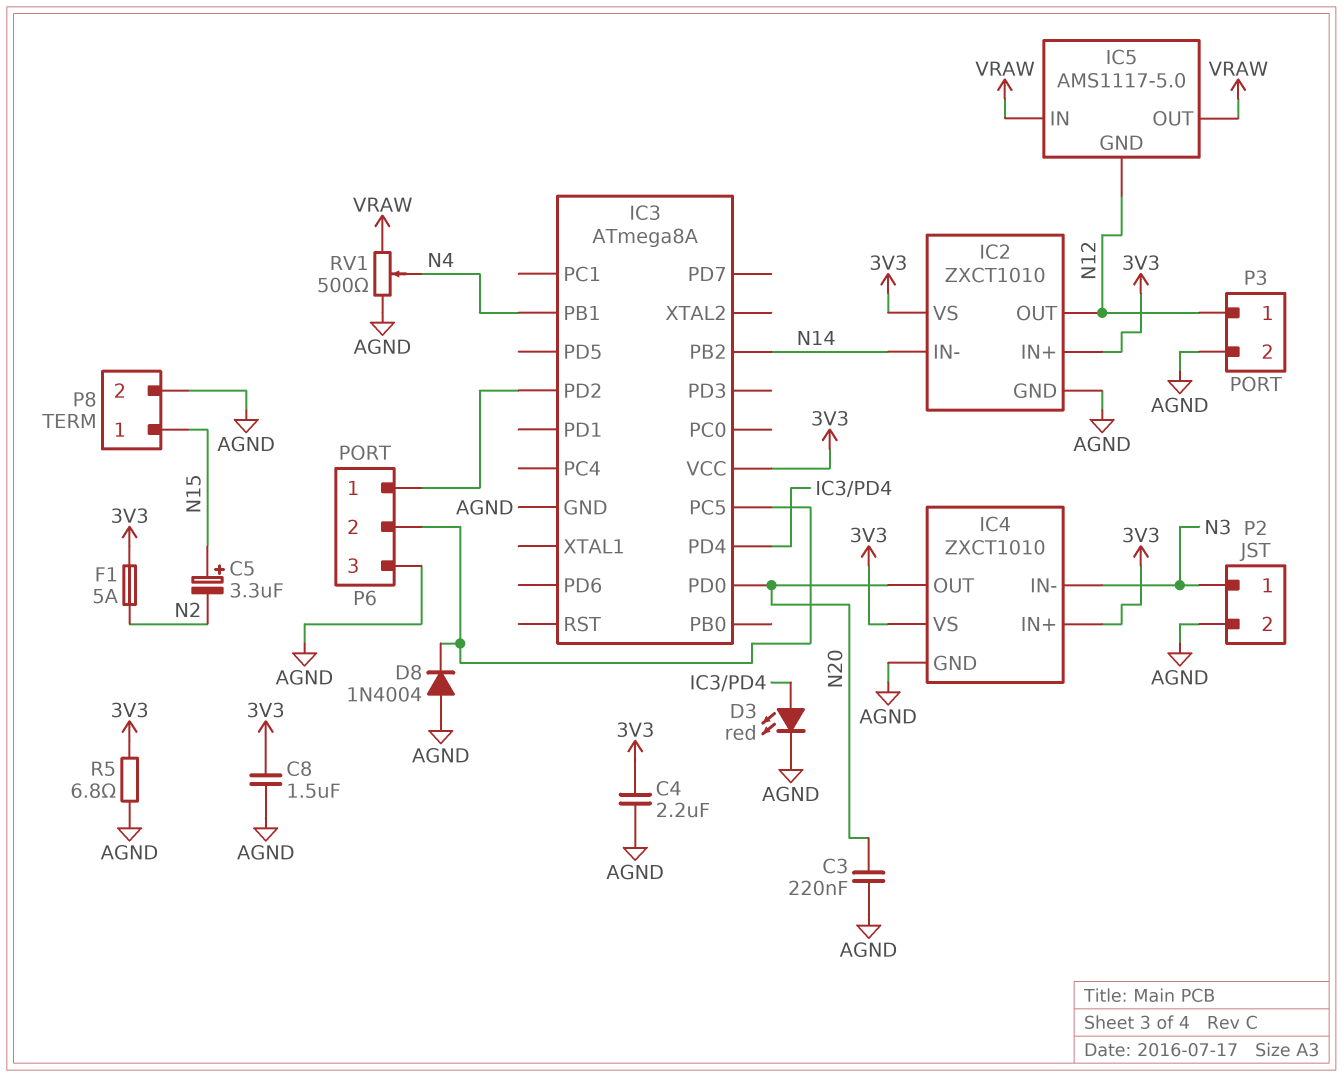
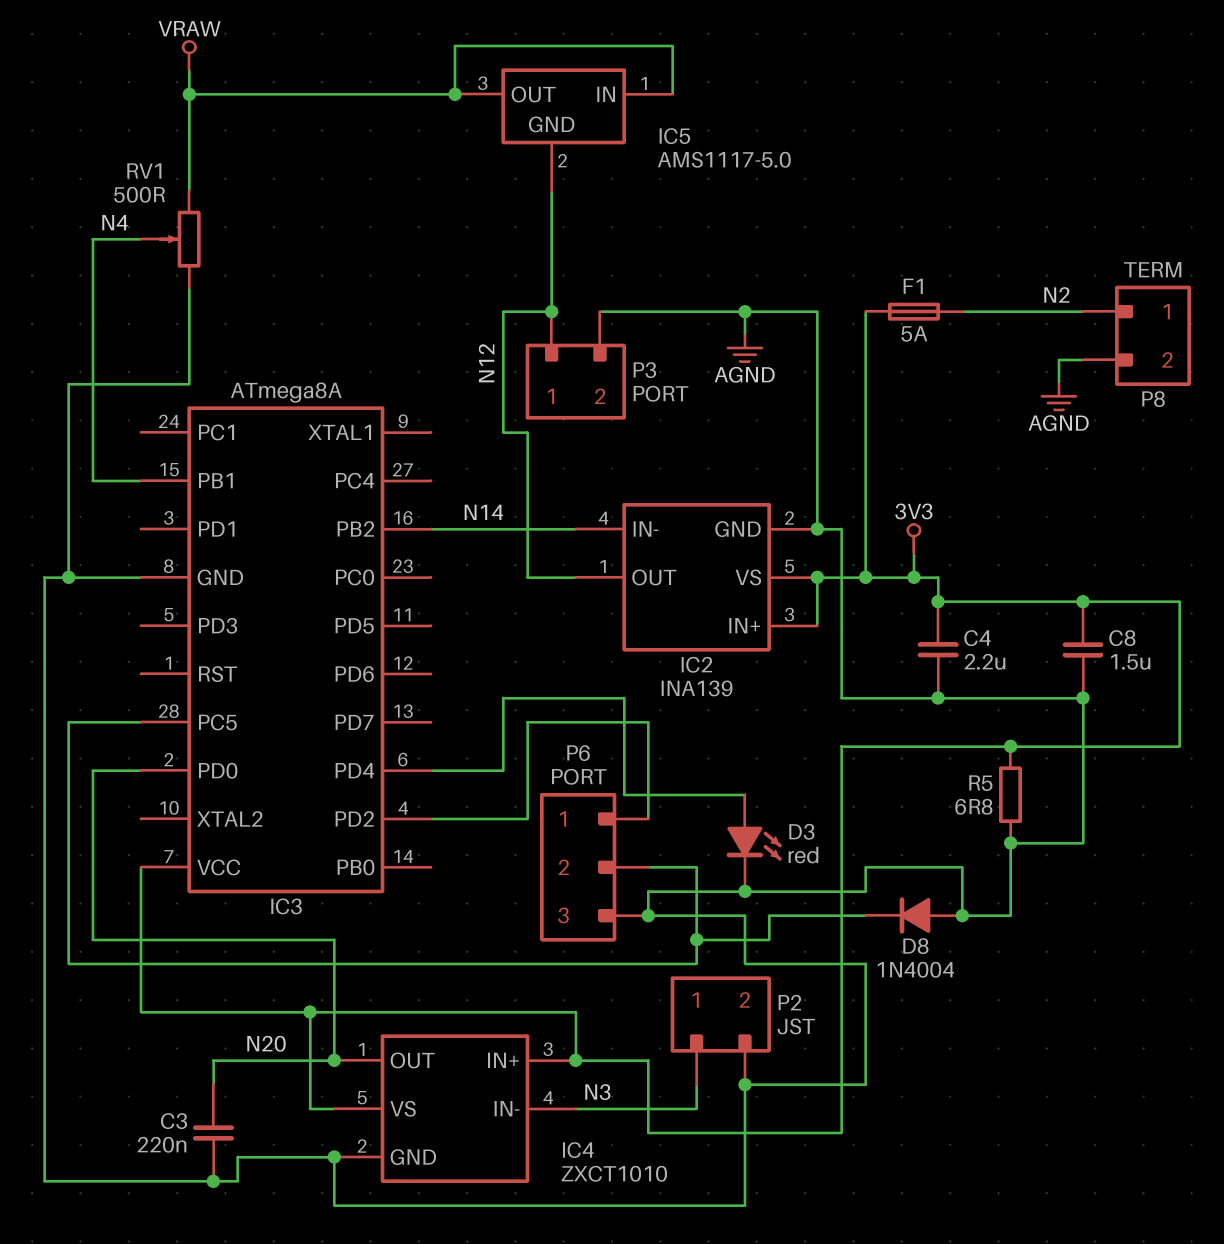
C5: 3.3uF (plus N15, minus N2) -> none
IC2: ZXCT1010 -> INA139
P8 pin 1: N15 -> N2

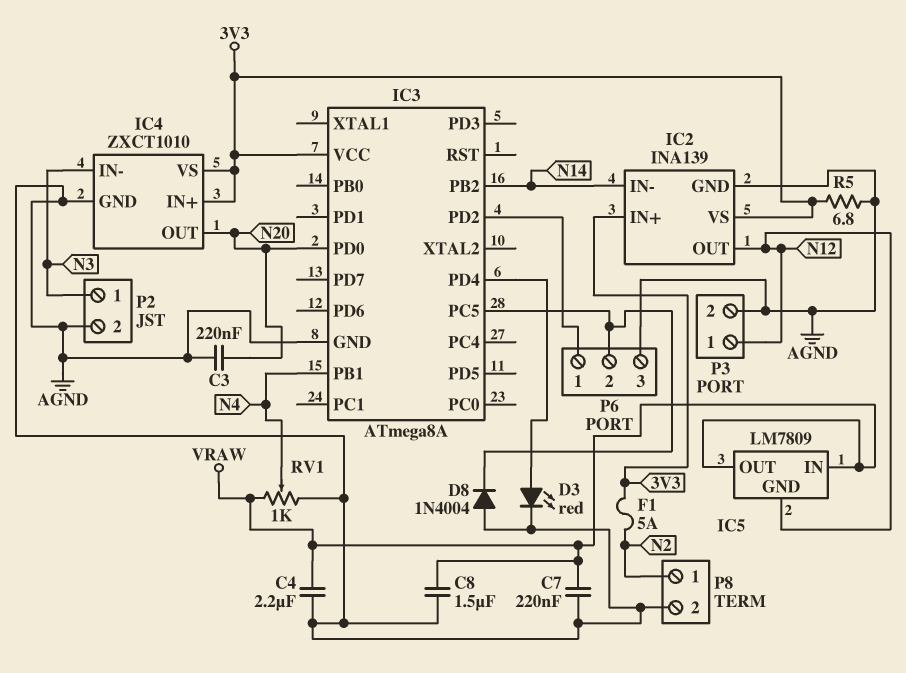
C4: 2.2uF (3V3, AGND) -> 2.2uF (AGND, VRAW)
C7: none -> 220nF (AGND, VRAW)
C8: 1.5uF (3V3, AGND) -> 1.5uF (AGND, VRAW)
IC5: AMS1117-5.0 -> LM7809
RV1: 500 (AGND, VRAW, wiper N4) -> 1k (AGND, VRAW, wiper N4)

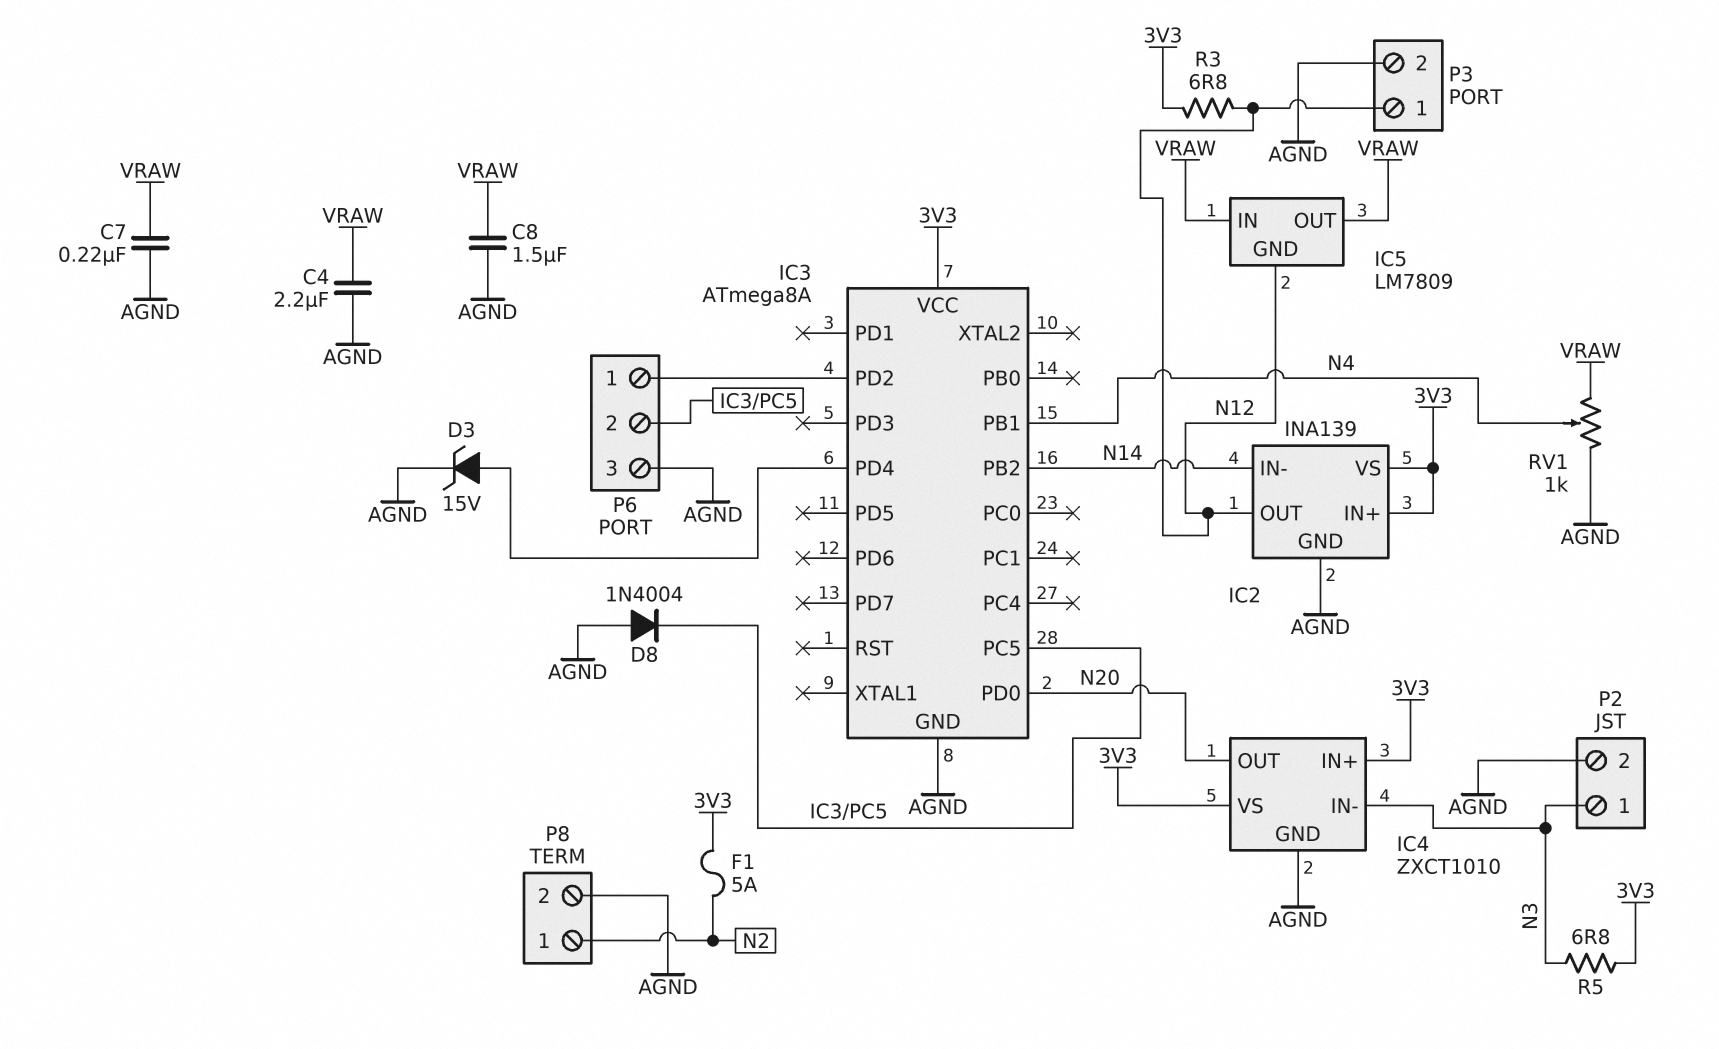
C3: 220nF (AGND, N20) -> none
D3: LED red (A IC3/PD4, K AGND) -> zener 15V (A IC3/PD4, K AGND)
R3: none -> 6.8 (3V3, N12)
R5: 6.8 (3V3, AGND) -> 6.8 (3V3, N3)

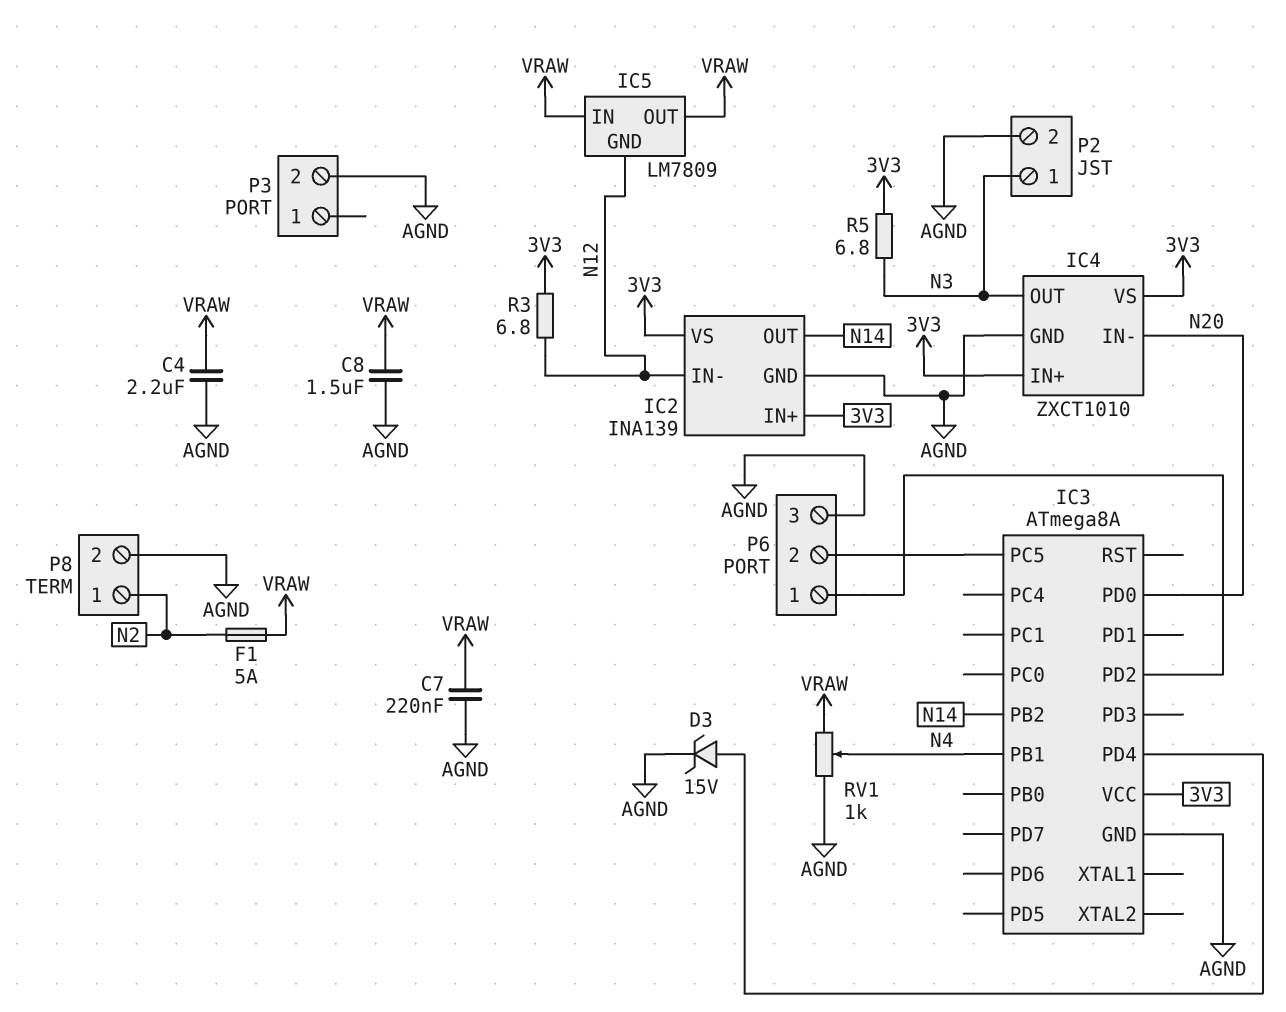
D8: diode 1N4004 (A AGND, K IC3/PC5) -> none
F1: 5A (3V3, N2) -> 5A (N2, VRAW)
IC2 pin IN-: N14 -> N12
IC2 pin OUT: N12 -> N14
IC4 pin IN-: N3 -> N20
IC4 pin OUT: N20 -> N3
P3 pin 1: N12 -> none

